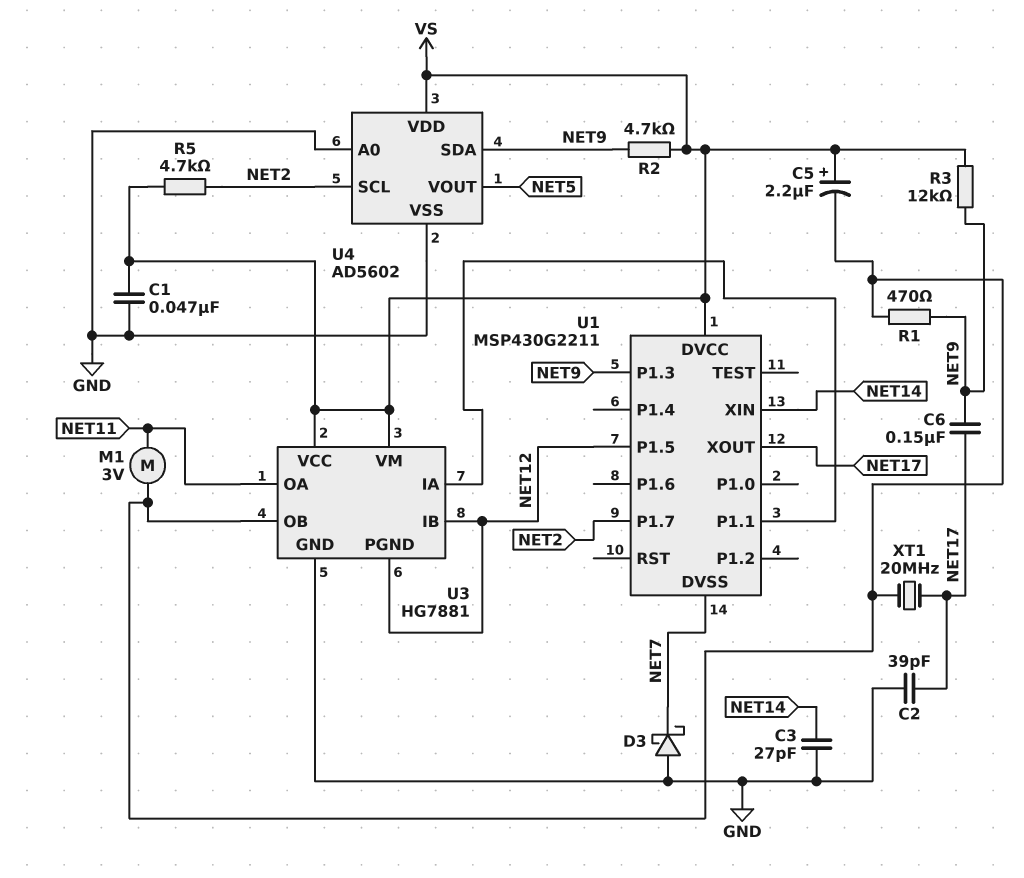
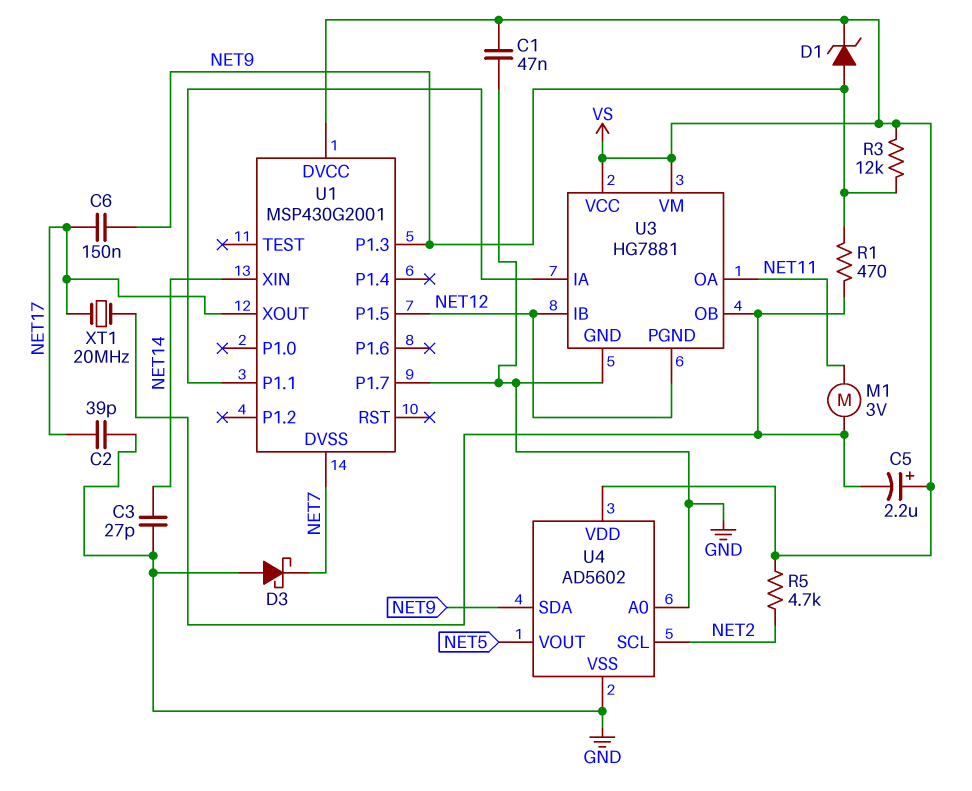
D1: none -> zener (A NET9, K VS)
R2: 4.7k (NET9, VS) -> none
U1: MSP430G2211 -> MSP430G2001
U1 pin P1.7: NET2 -> GND

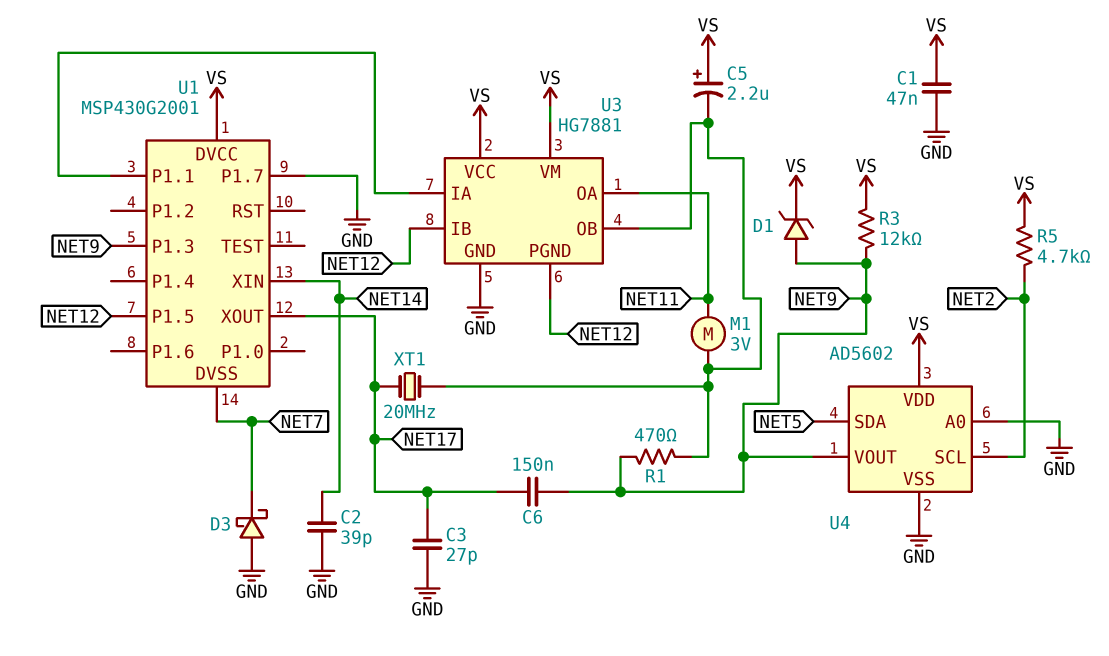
C2: 39pF (GND, NET17) -> 39pF (GND, NET14)
C3: 27pF (GND, NET14) -> 27pF (GND, NET17)
U4 pin SDA: NET9 -> NET5
U4 pin VOUT: NET5 -> NET9

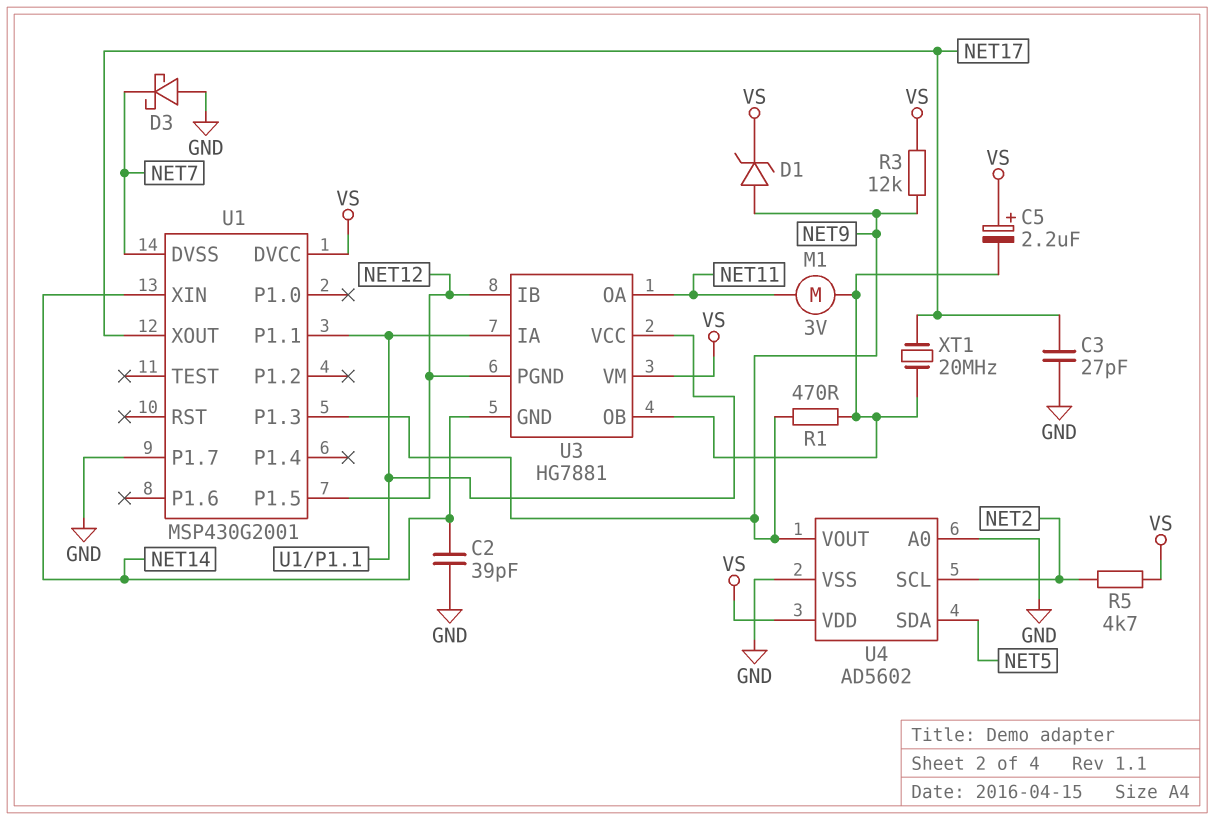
C1: 47nF (GND, VS) -> none
C6: 150nF (NET9, NET17) -> none
U3 pin GND: GND -> NET14
U3 pin VCC: VS -> U1/P1.1

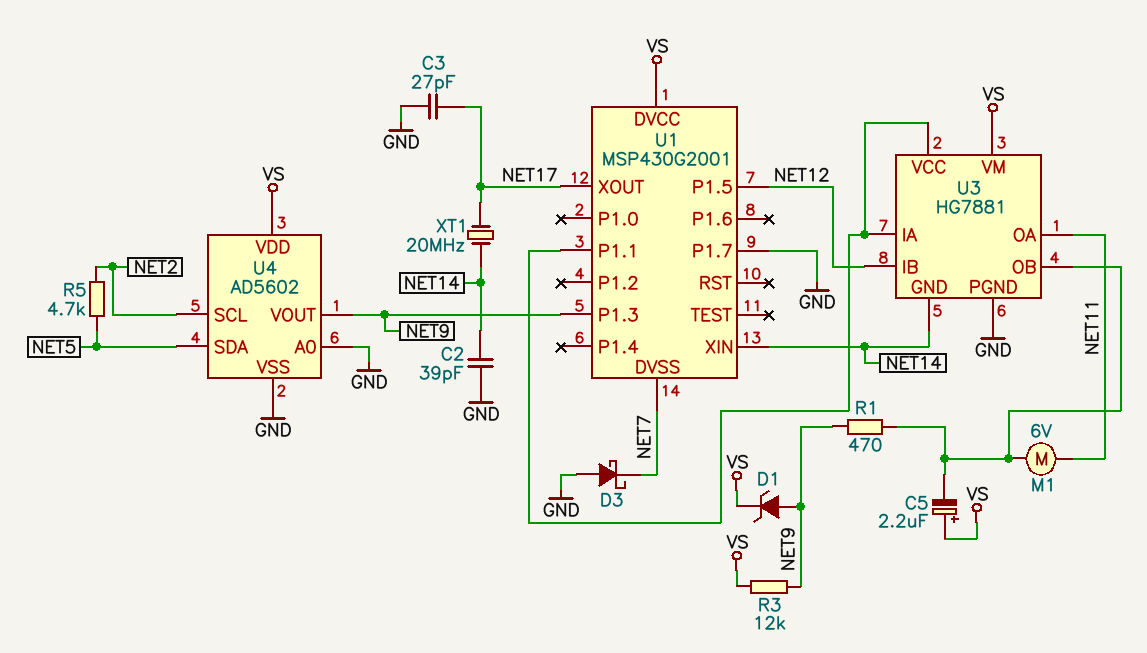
M1: motor 3V (NET11, U3/OB) -> motor 6V (NET11, U3/OB)
R5: 4.7k (NET2, VS) -> 4.7k (NET2, NET5)
U3 pin PGND: NET12 -> GND
XT1: 20MHz (NET17, U3/OB) -> 20MHz (NET14, NET17)

